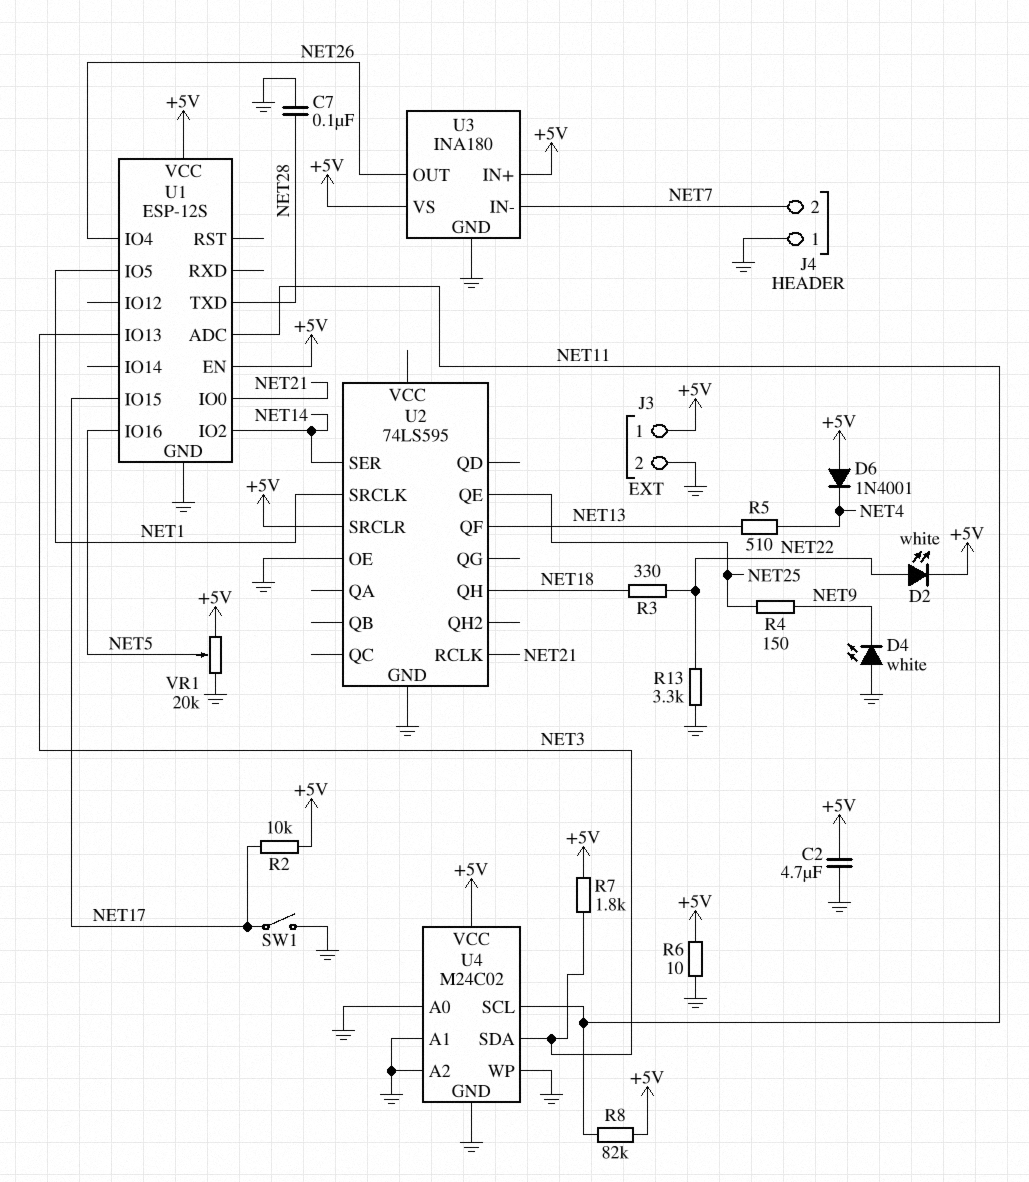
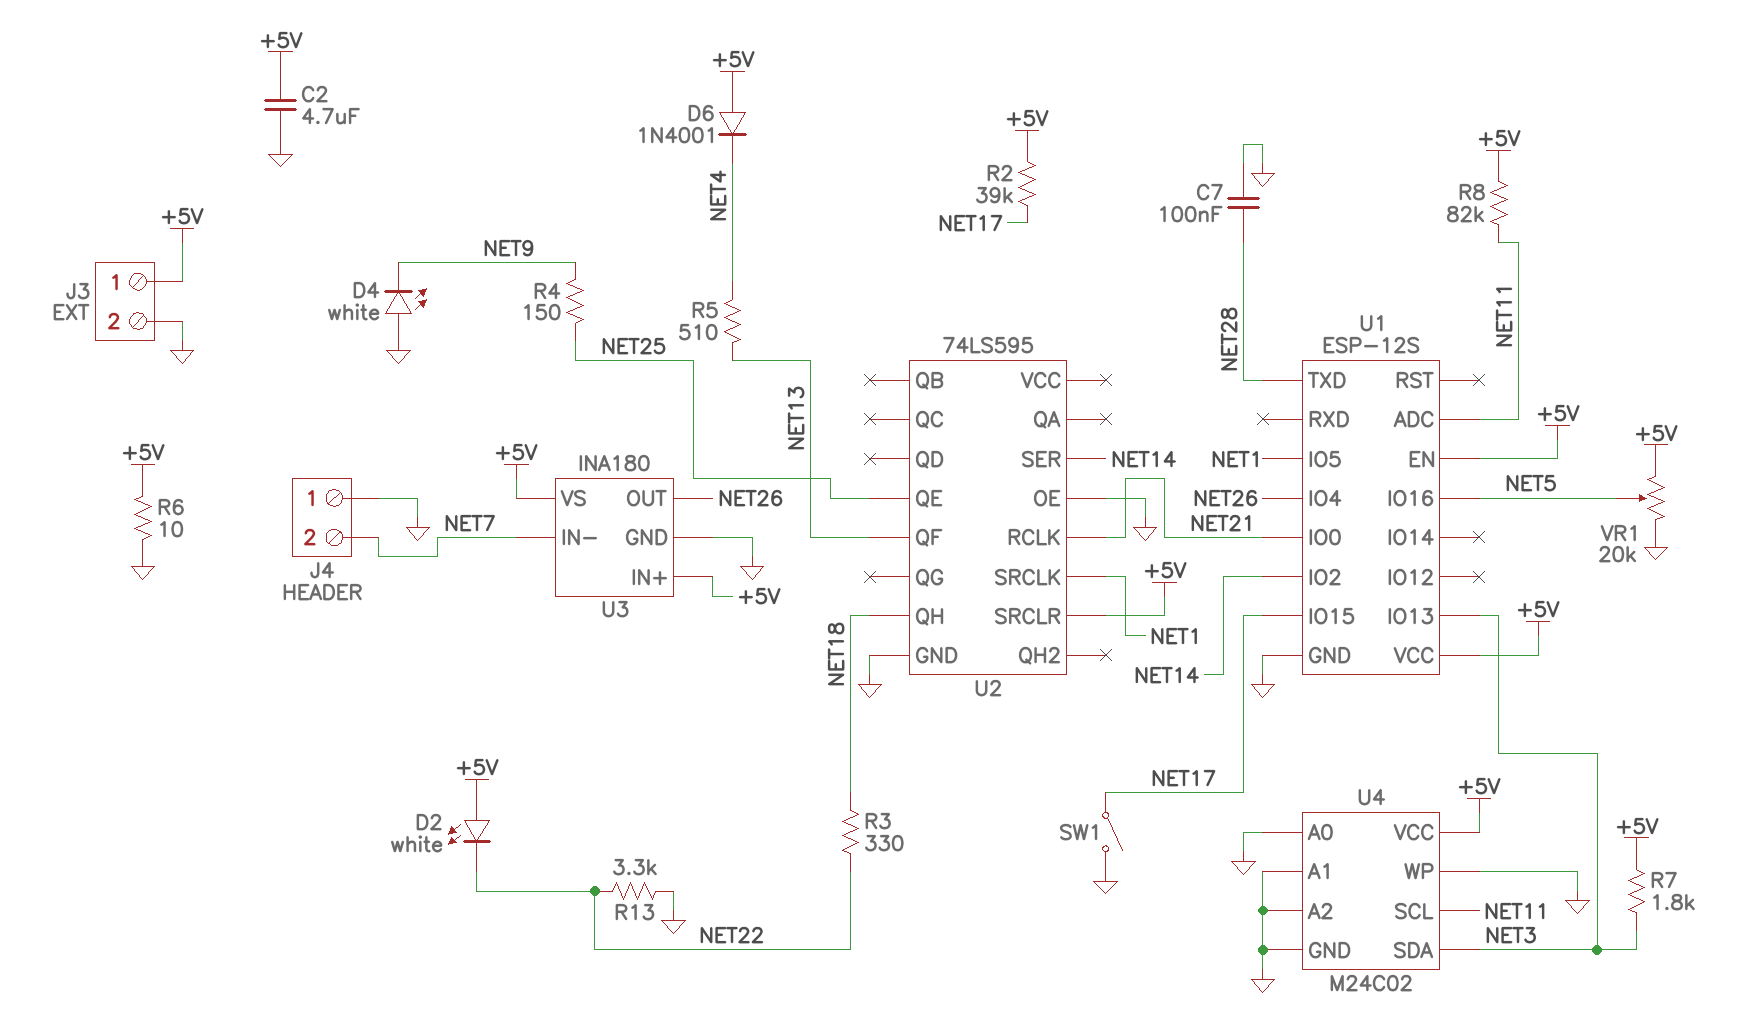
D2: LED white (A NET22, K +5V) -> LED white (A +5V, K NET22)
R2: 10k (+5V, NET17) -> 39k (+5V, NET17)

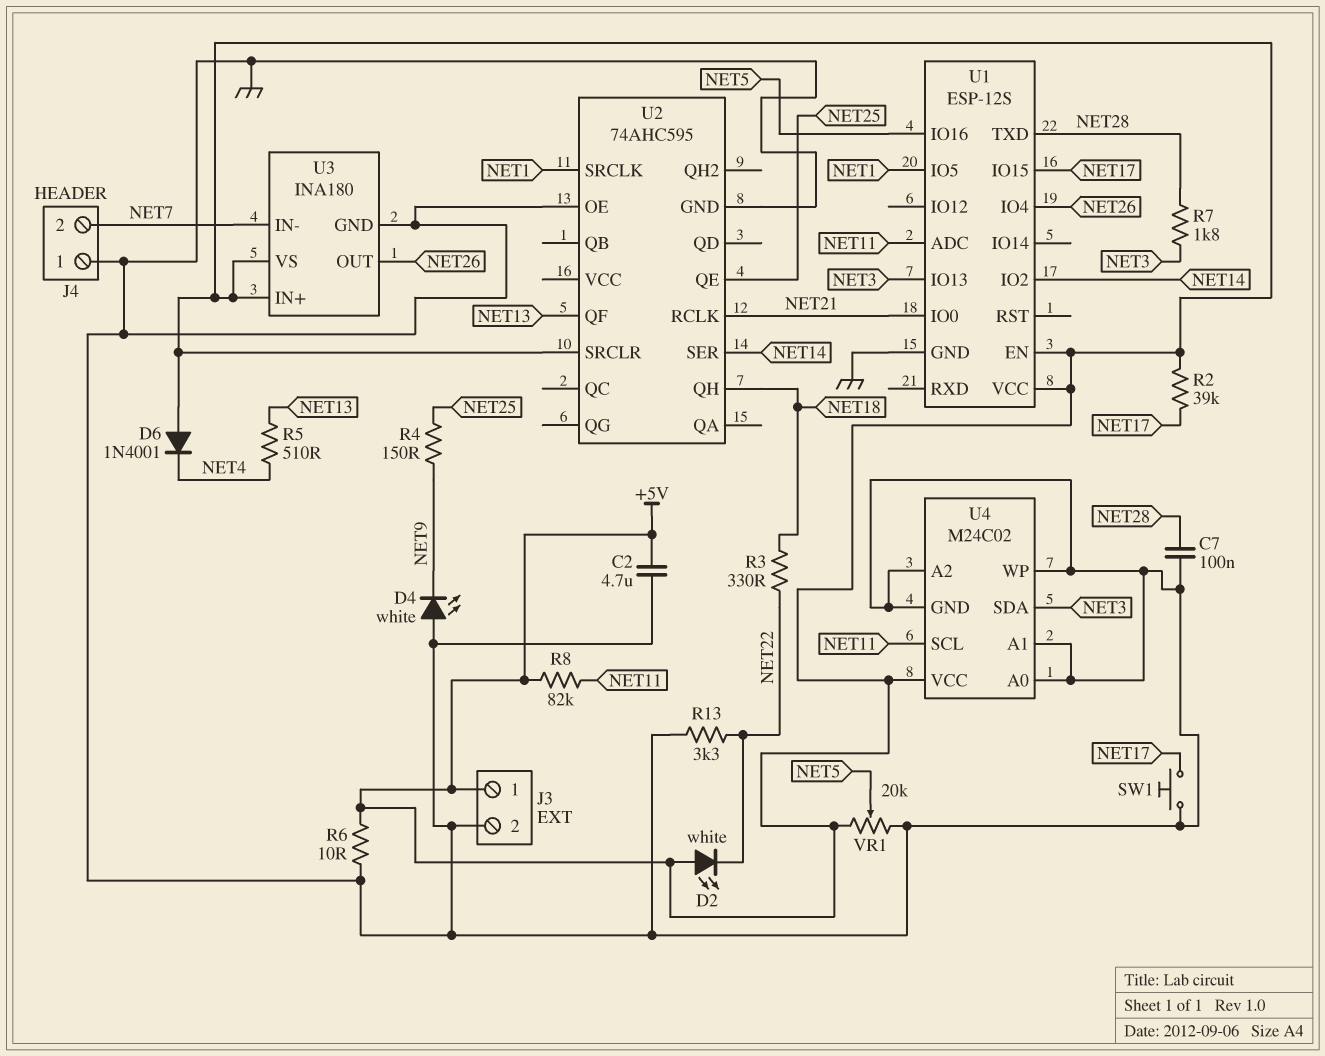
R7: 1.8k (+5V, NET3) -> 1.8k (NET3, NET28)
SW1: switch (GND, NET17) -> button (GND, NET17)
U2: 74LS595 -> 74AHC595

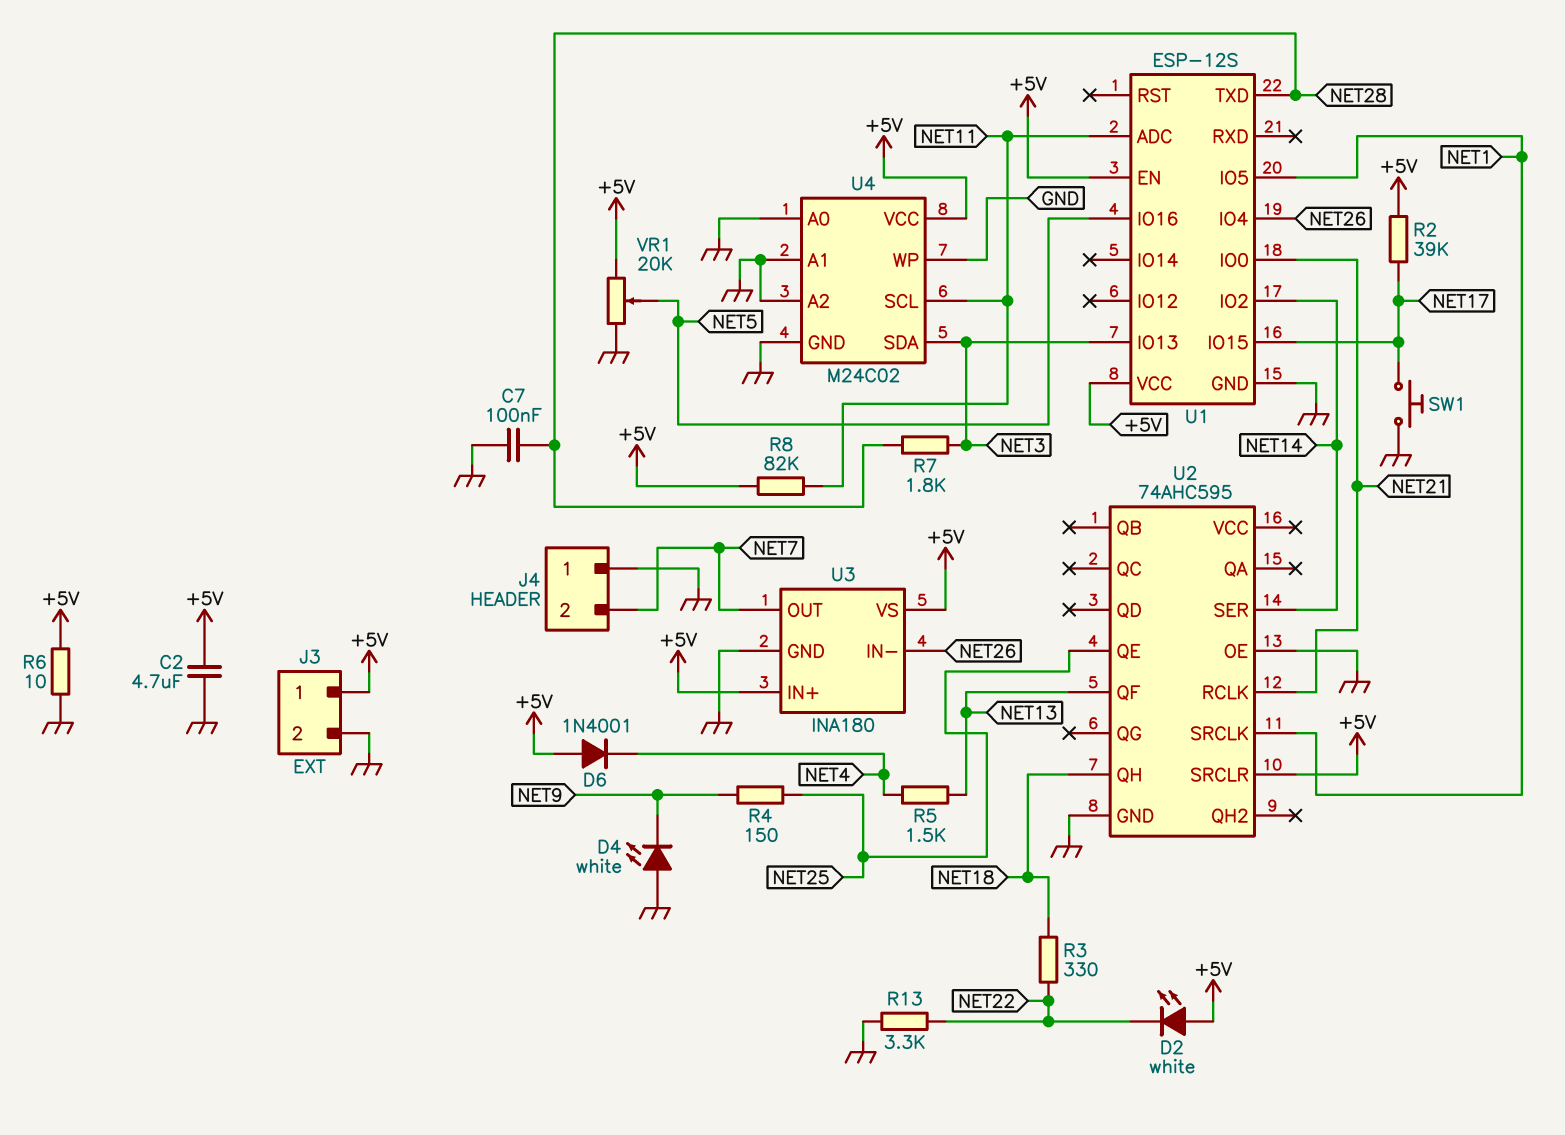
R5: 510 (NET4, NET13) -> 1.5k (NET4, NET13)
U3 pin IN-: NET7 -> NET26
U3 pin OUT: NET26 -> NET7

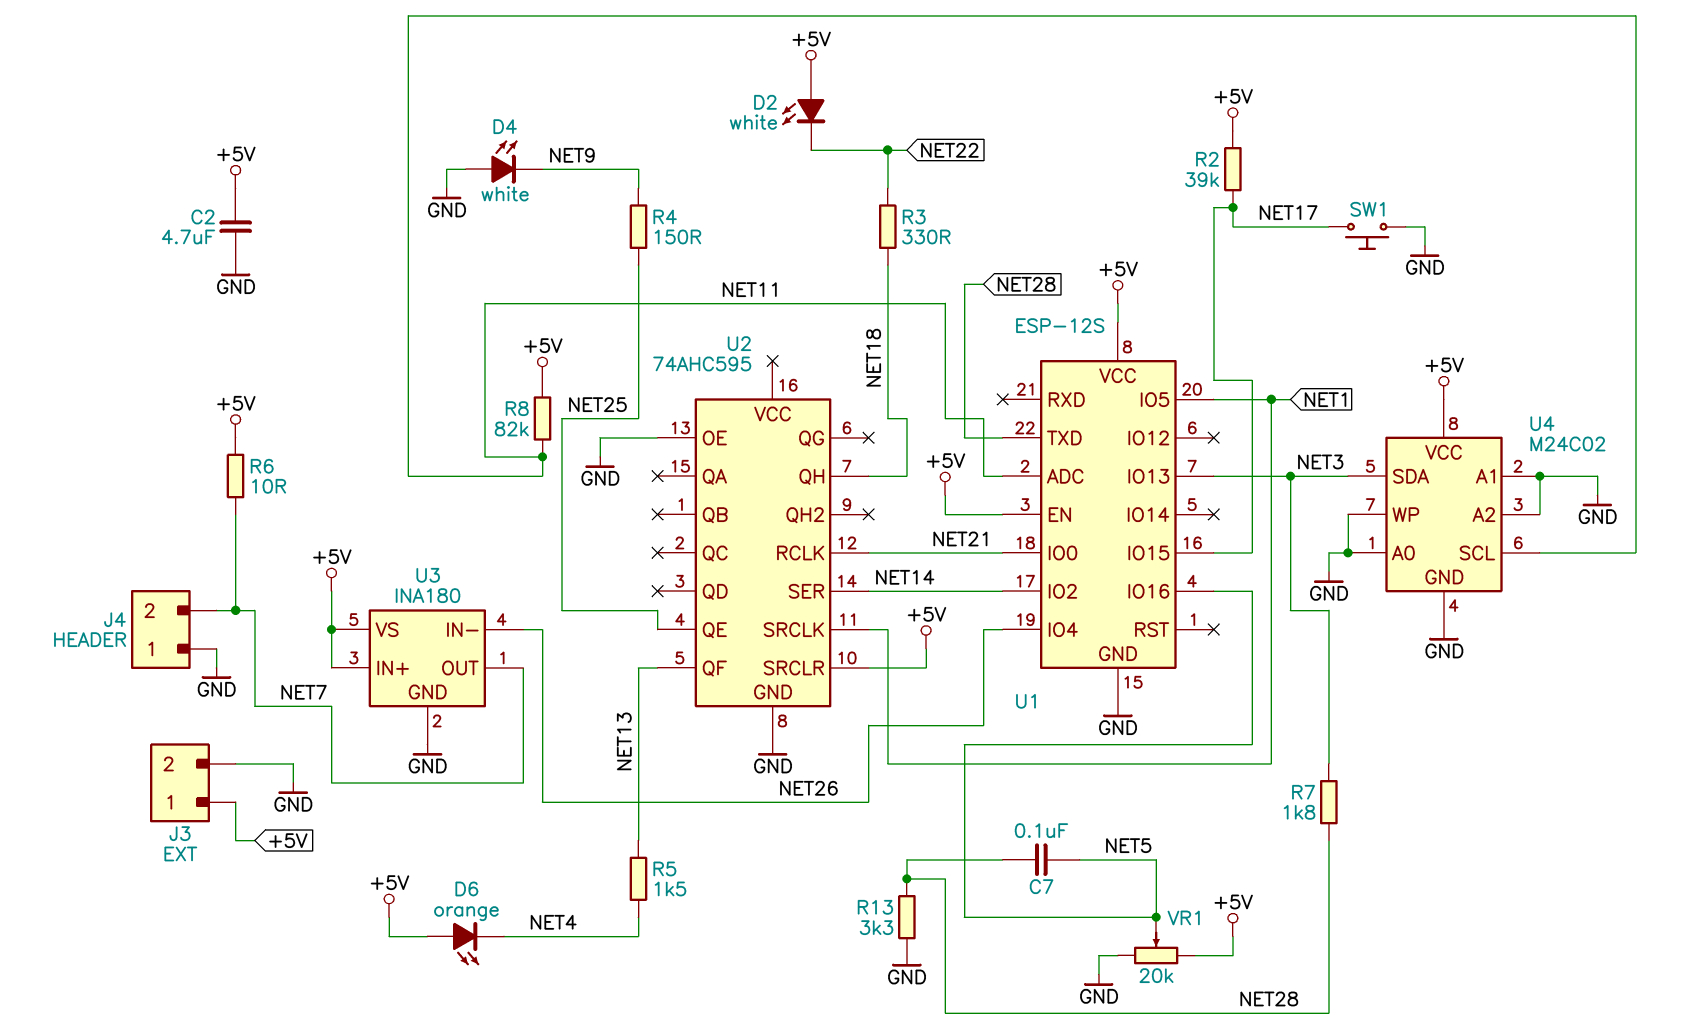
C7: 100nF (GND, NET28) -> 100nF (NET5, NET28)
D6: diode 1N4001 (A +5V, K NET4) -> LED orange (A +5V, K NET4)
R6: 10 (+5V, GND) -> 10 (+5V, NET7)
R13: 3.3k (GND, NET22) -> 3.3k (GND, NET28)

